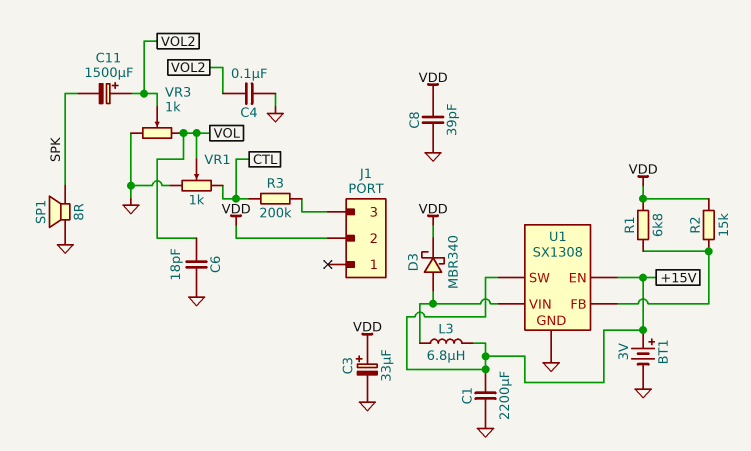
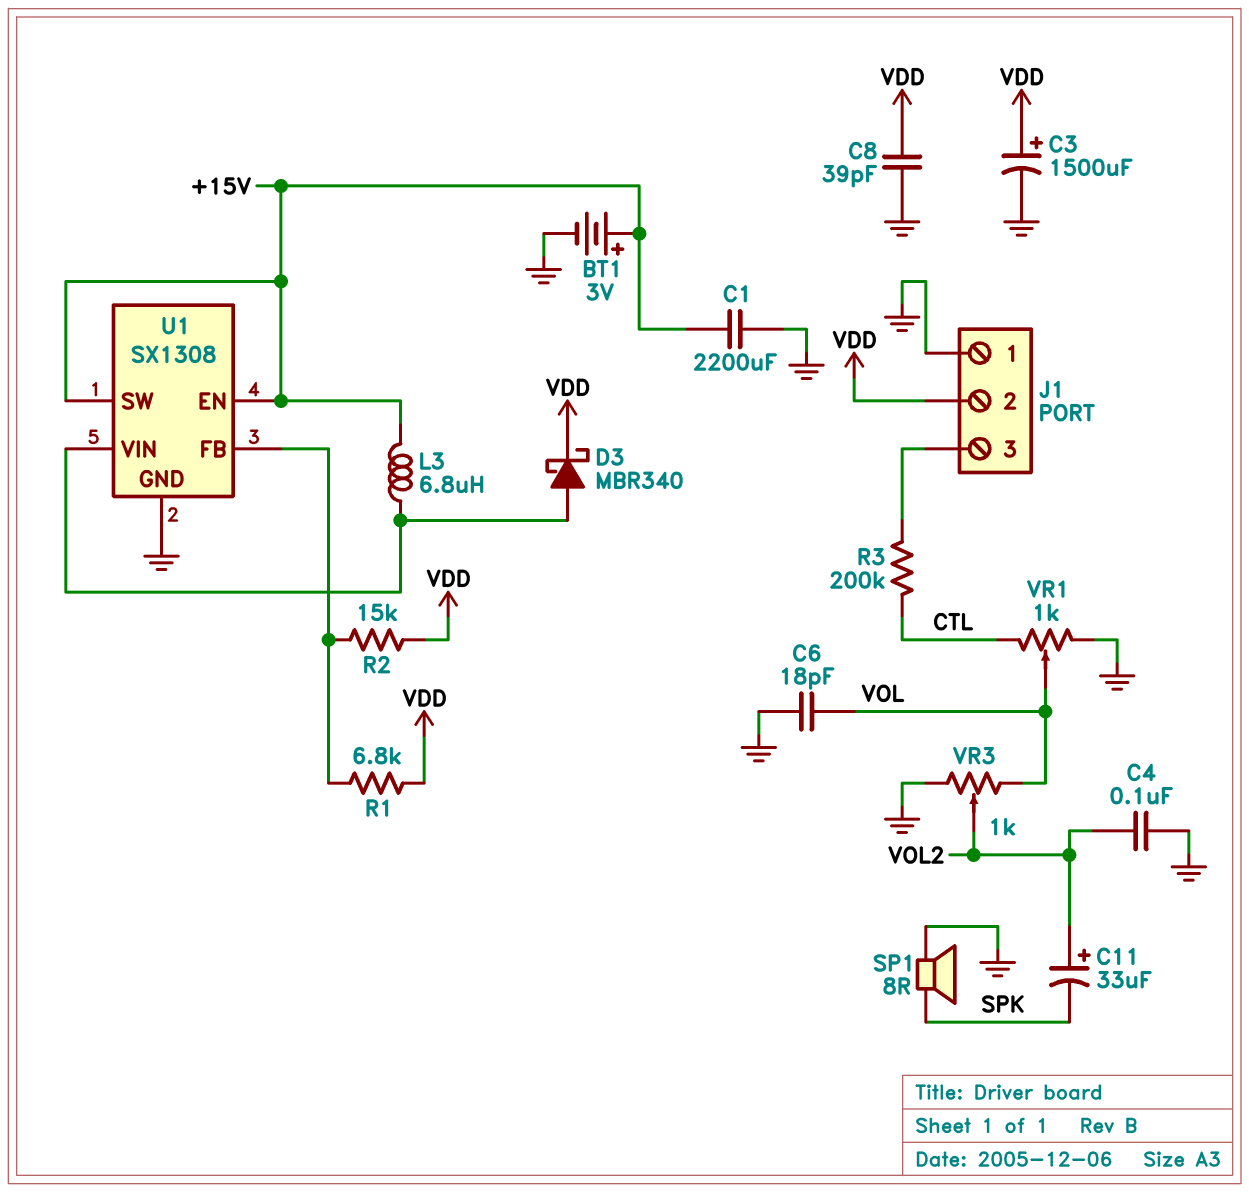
C3: 33uF (plus VDD, minus GND) -> 1500uF (plus VDD, minus GND)
C11: 1500uF (plus VOL2, minus SPK) -> 33uF (plus VOL2, minus SPK)
J1 pin 1: none -> GND

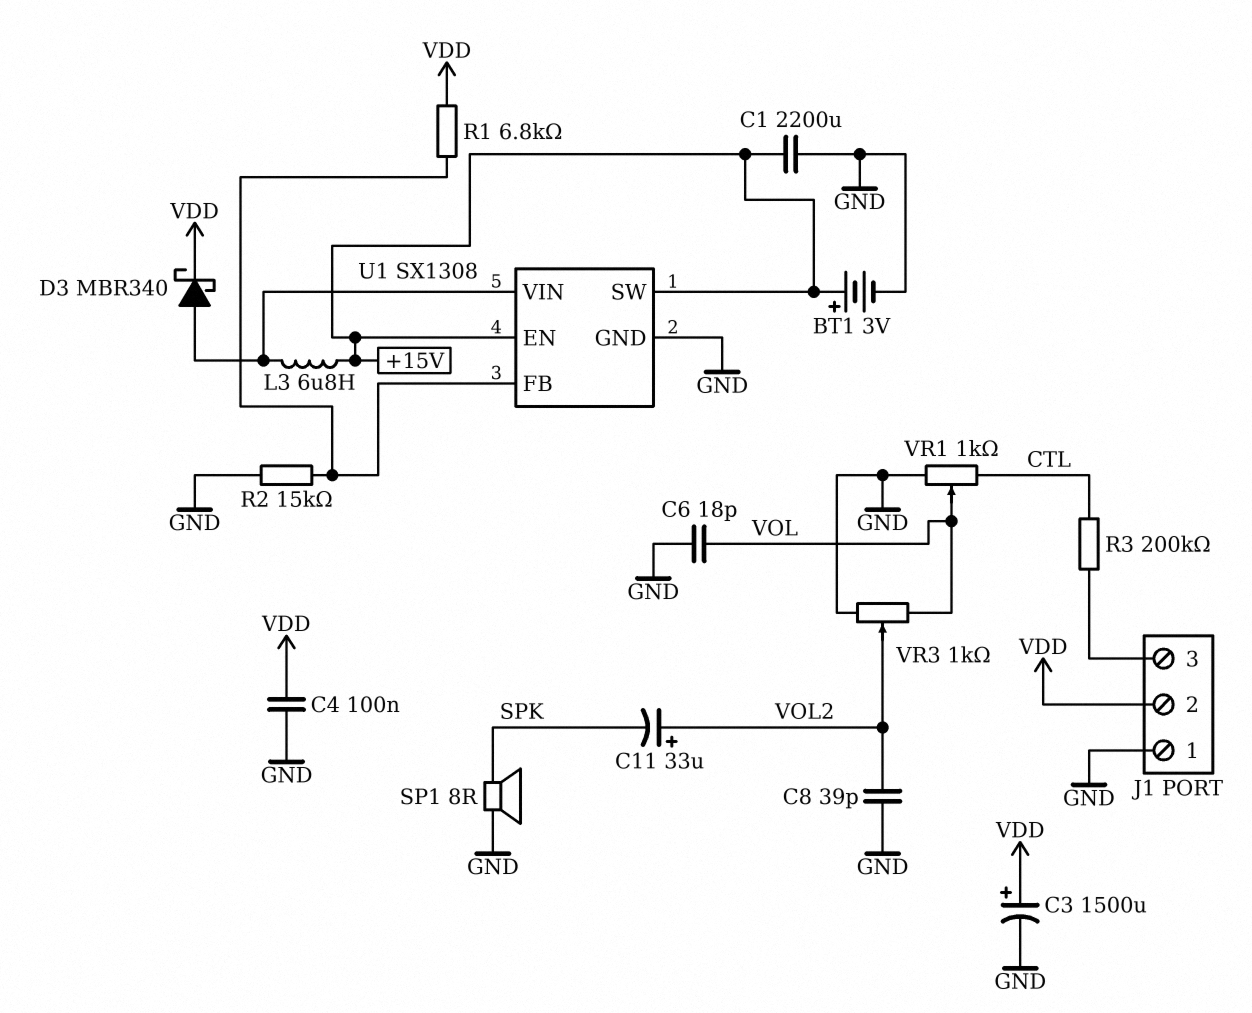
C4: 100nF (GND, VOL2) -> 100nF (GND, VDD)
C8: 39pF (GND, VDD) -> 39pF (GND, VOL2)
R2: 15k (U1/FB, VDD) -> 15k (GND, U1/FB)

